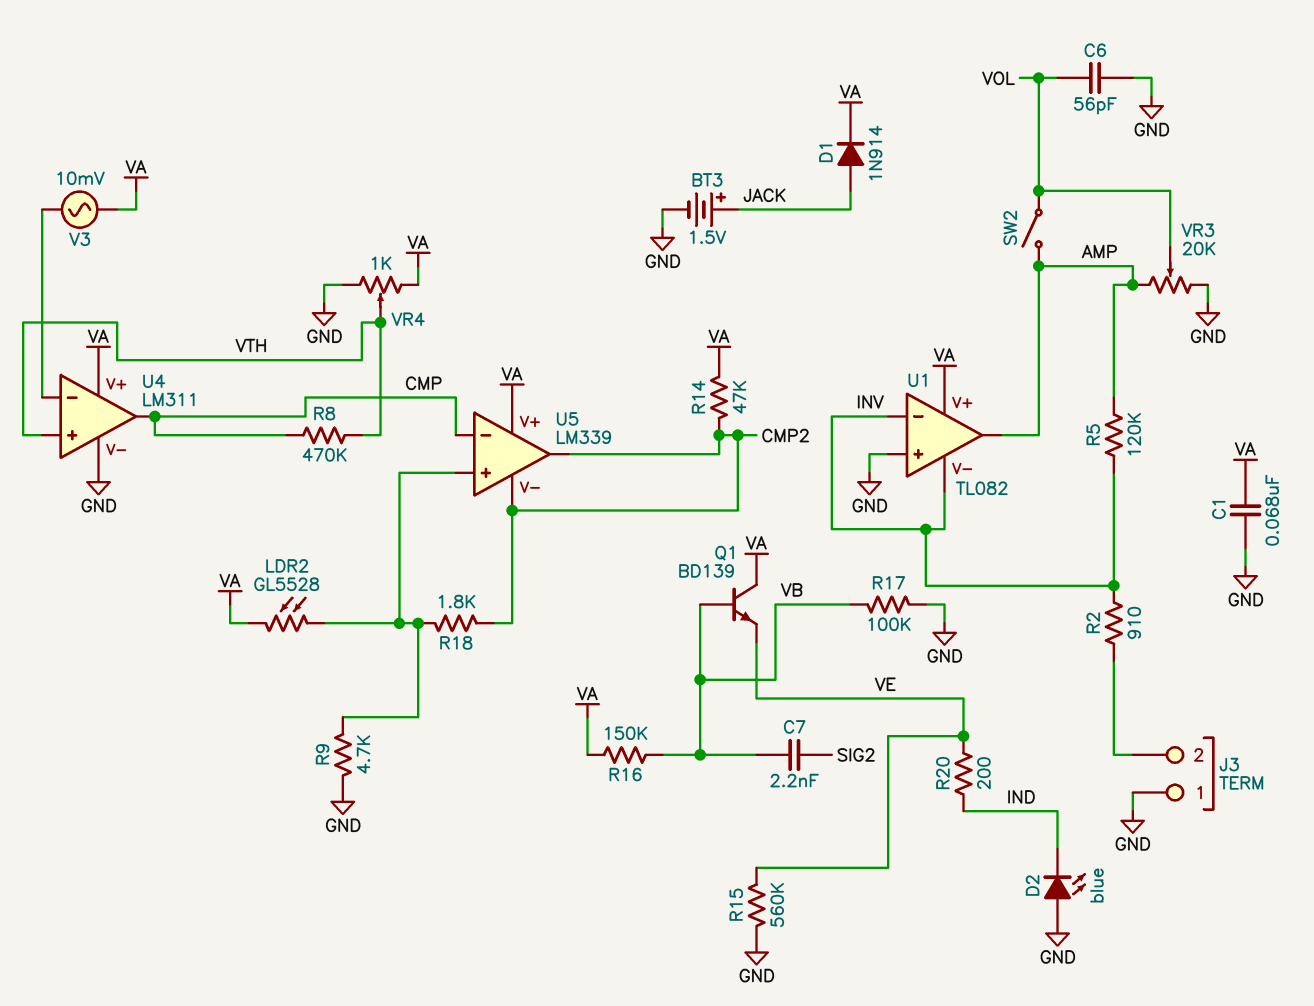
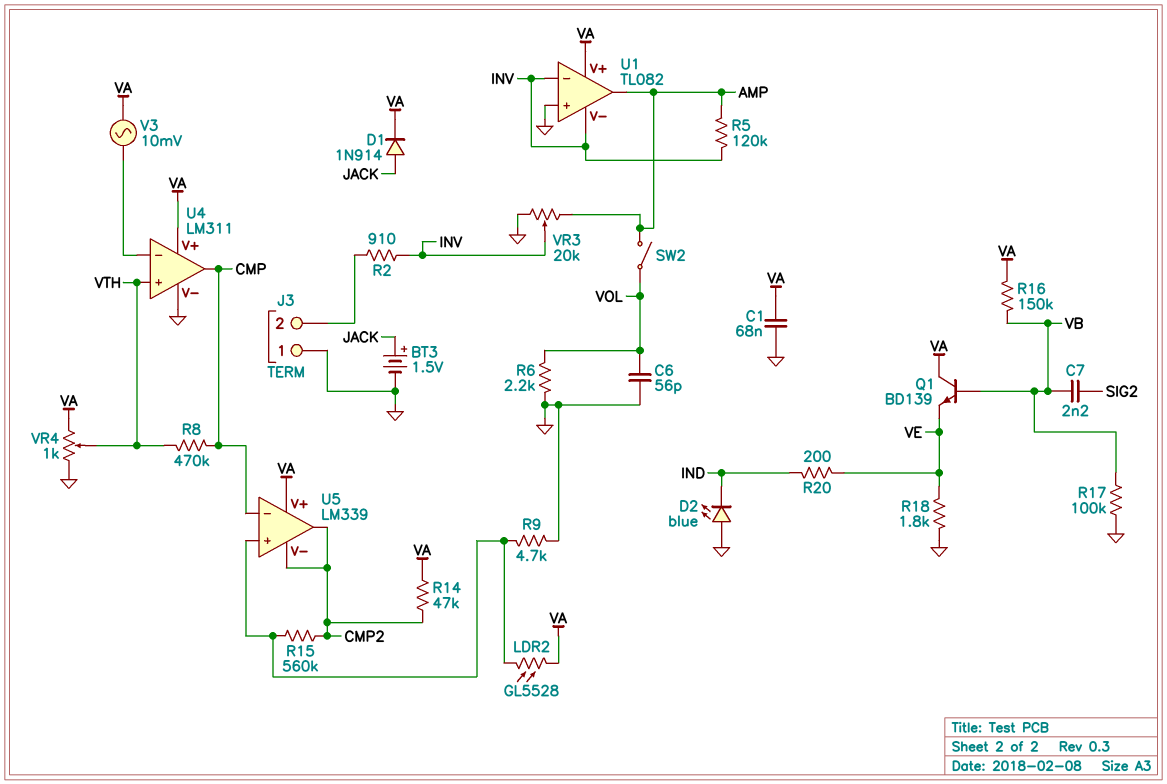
R6: none -> 2.2k (GND, VOL)
R15: 560k (GND, VE) -> 560k (CMP2, U5/in+)
R18: 1.8k (CMP2, U5/in+) -> 1.8k (GND, VE)
VR3: 20k (AMP, GND, wiper VOL) -> 20k (AMP, GND, wiper INV)

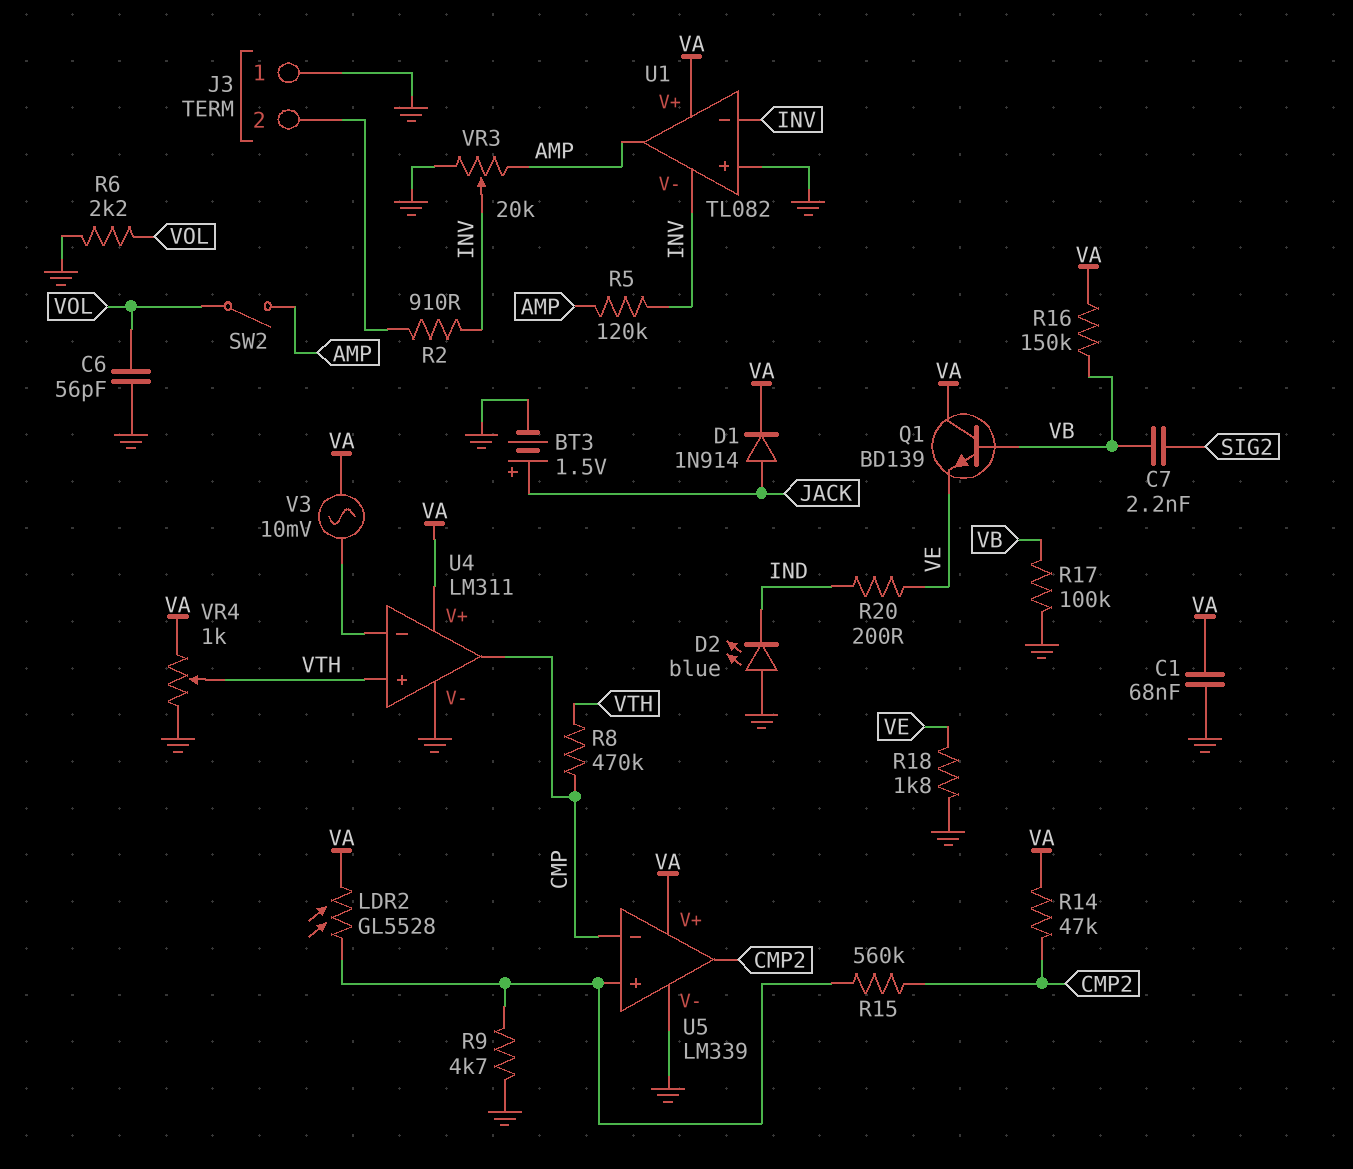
U5 pin V-: CMP2 -> GND

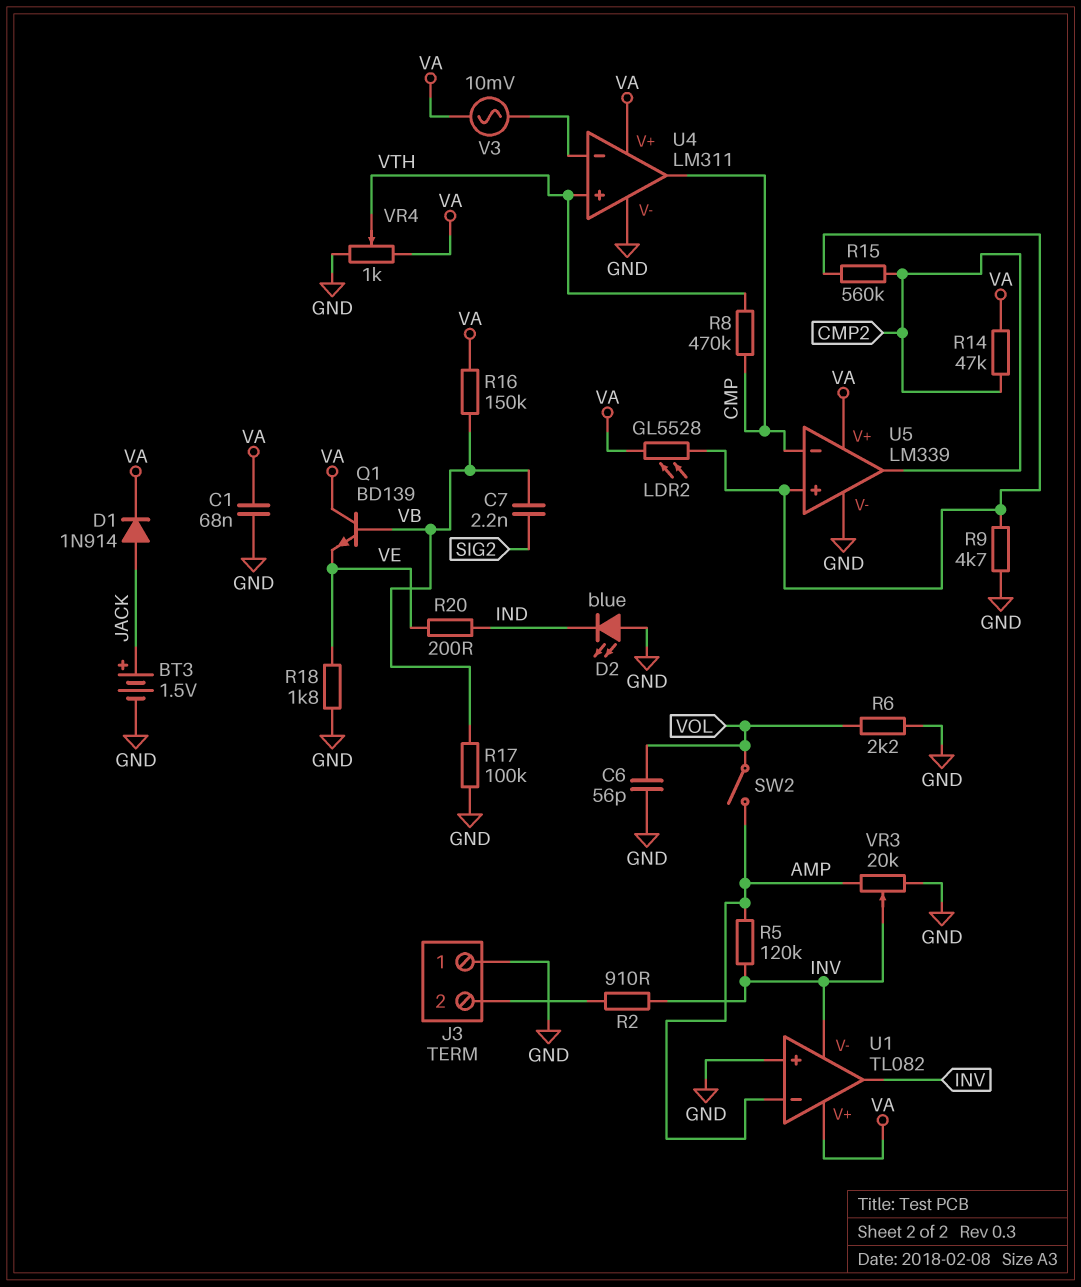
U1 pin in-: INV -> AMP
U1 pin out: AMP -> INV

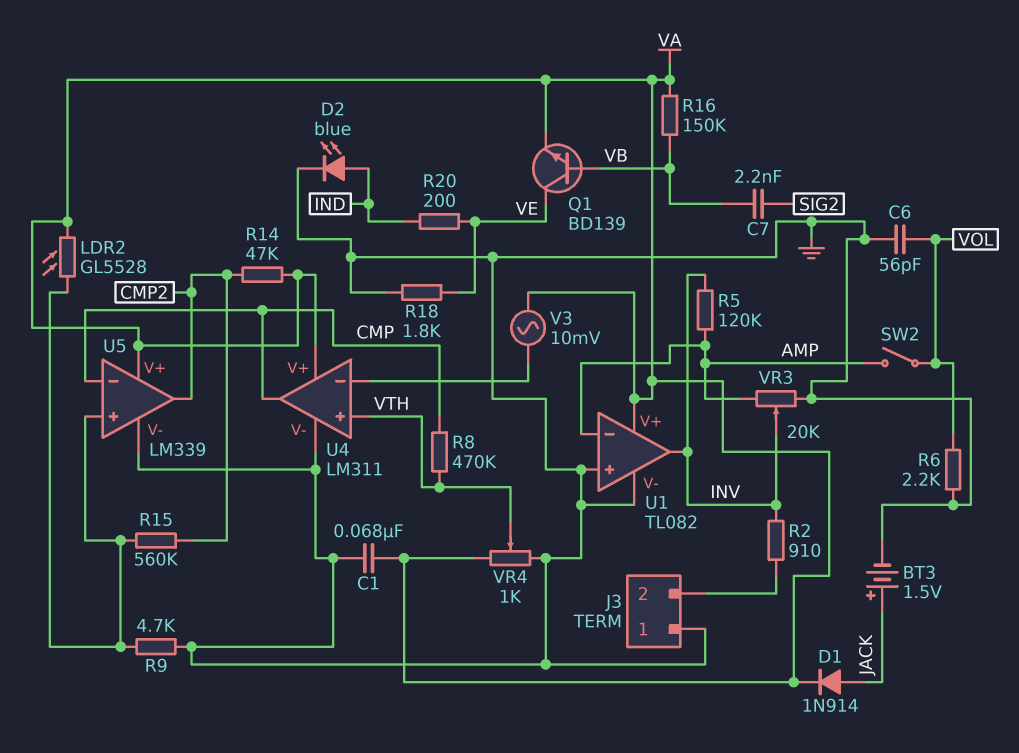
D2: LED blue (A GND, K IND) -> LED blue (A IND, K GND)
Q1: NPN BD139 (B VB, C VA, E VE) -> NPN BD139 (B VB, C VE, E VA)
R17: 100k (GND, VB) -> none
U1 pin V-: INV -> GND

